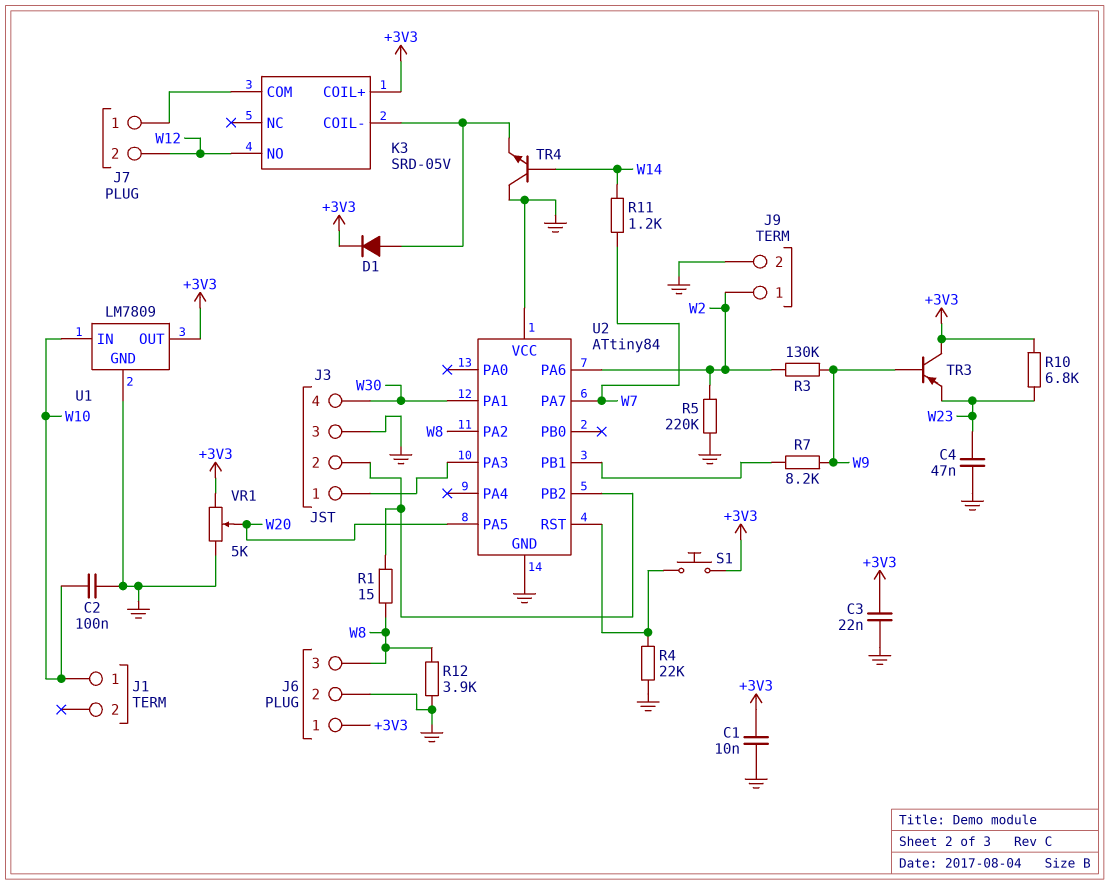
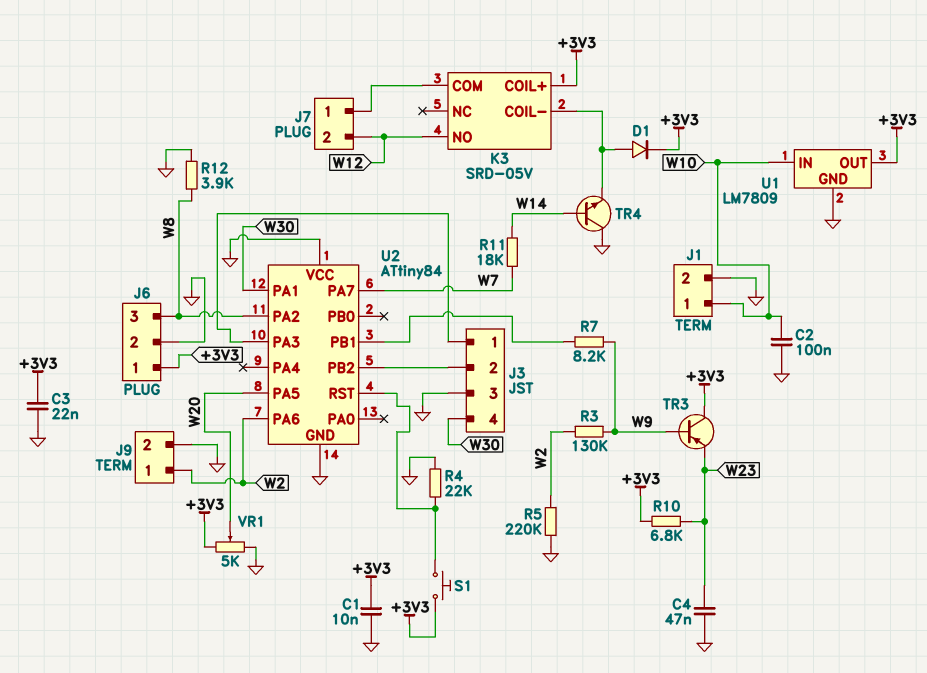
J1 pin 2: none -> GND
R1: 15 (J3/2, W8) -> none
R11: 1.2k (W7, W14) -> 18k (W7, W14)

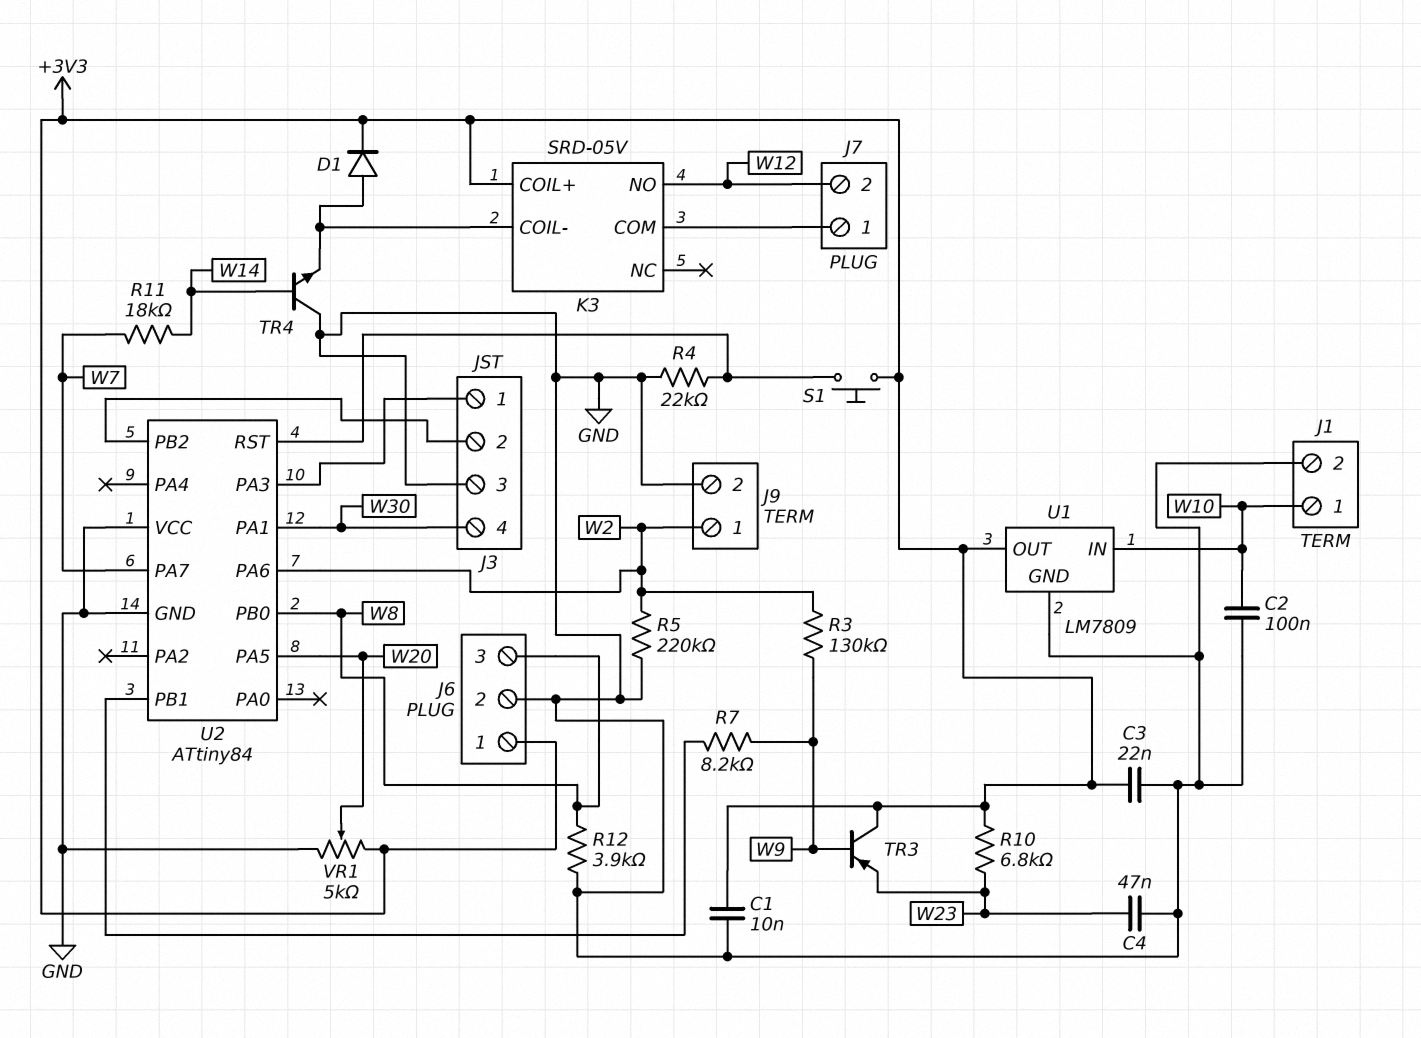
U2 pin PA2: W8 -> none
U2 pin PB0: none -> W8

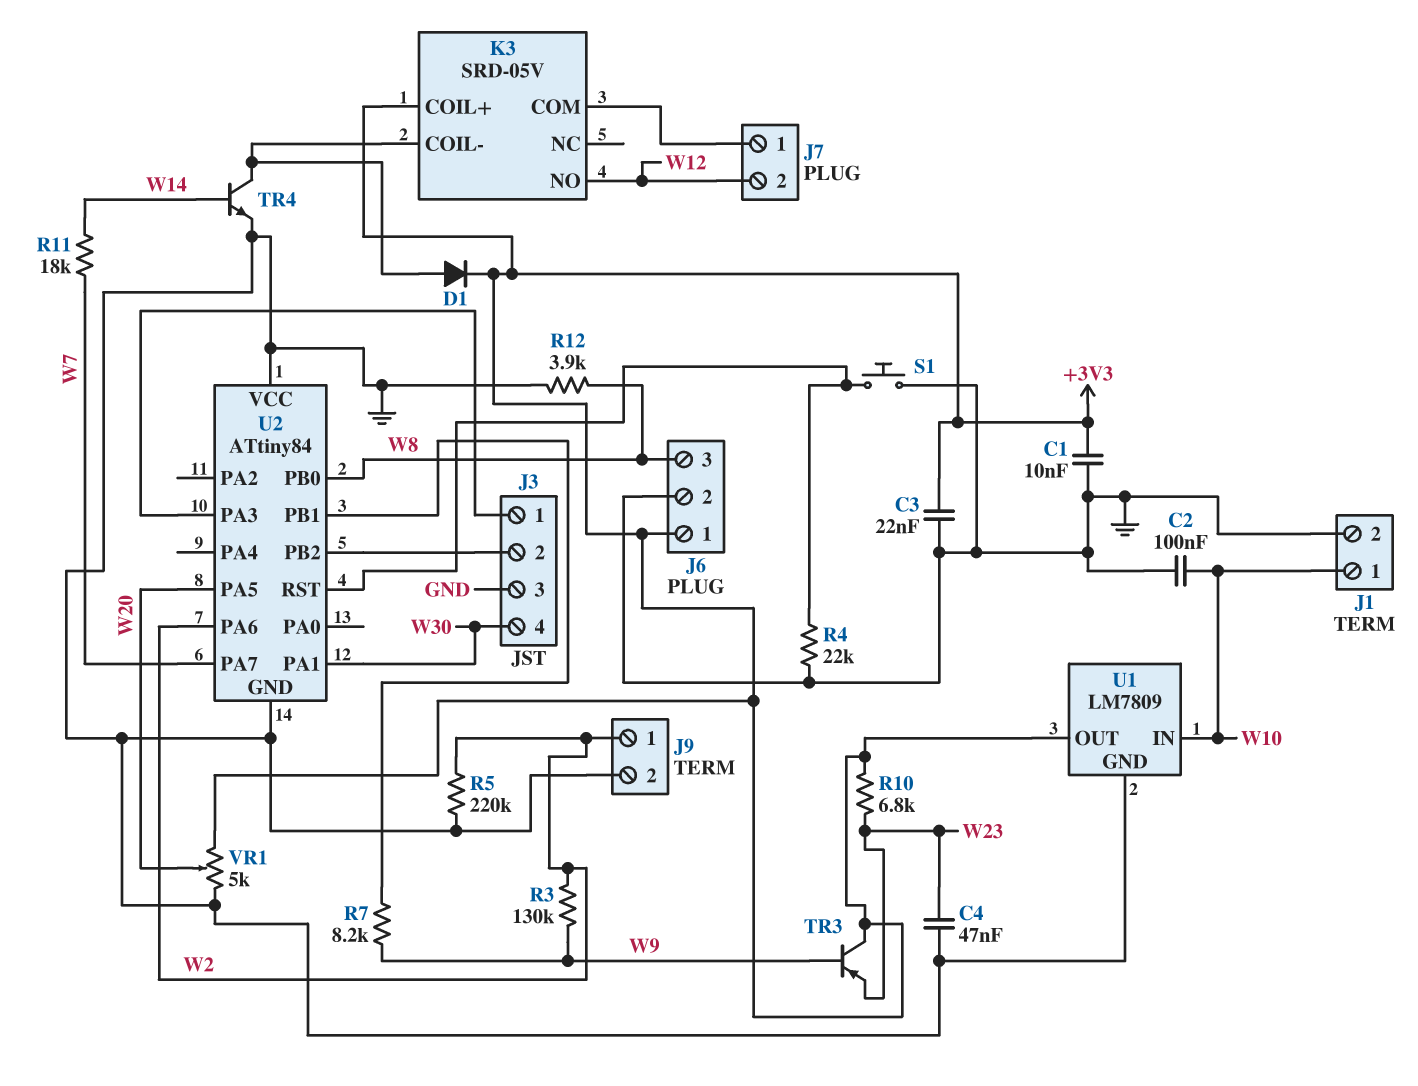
S1: button (+3V3, U2/RST) -> button (GND, U2/RST)
TR4: NPN (B W14, C GND, E K3/COIL-) -> NPN (B W14, C K3/COIL-, E GND)

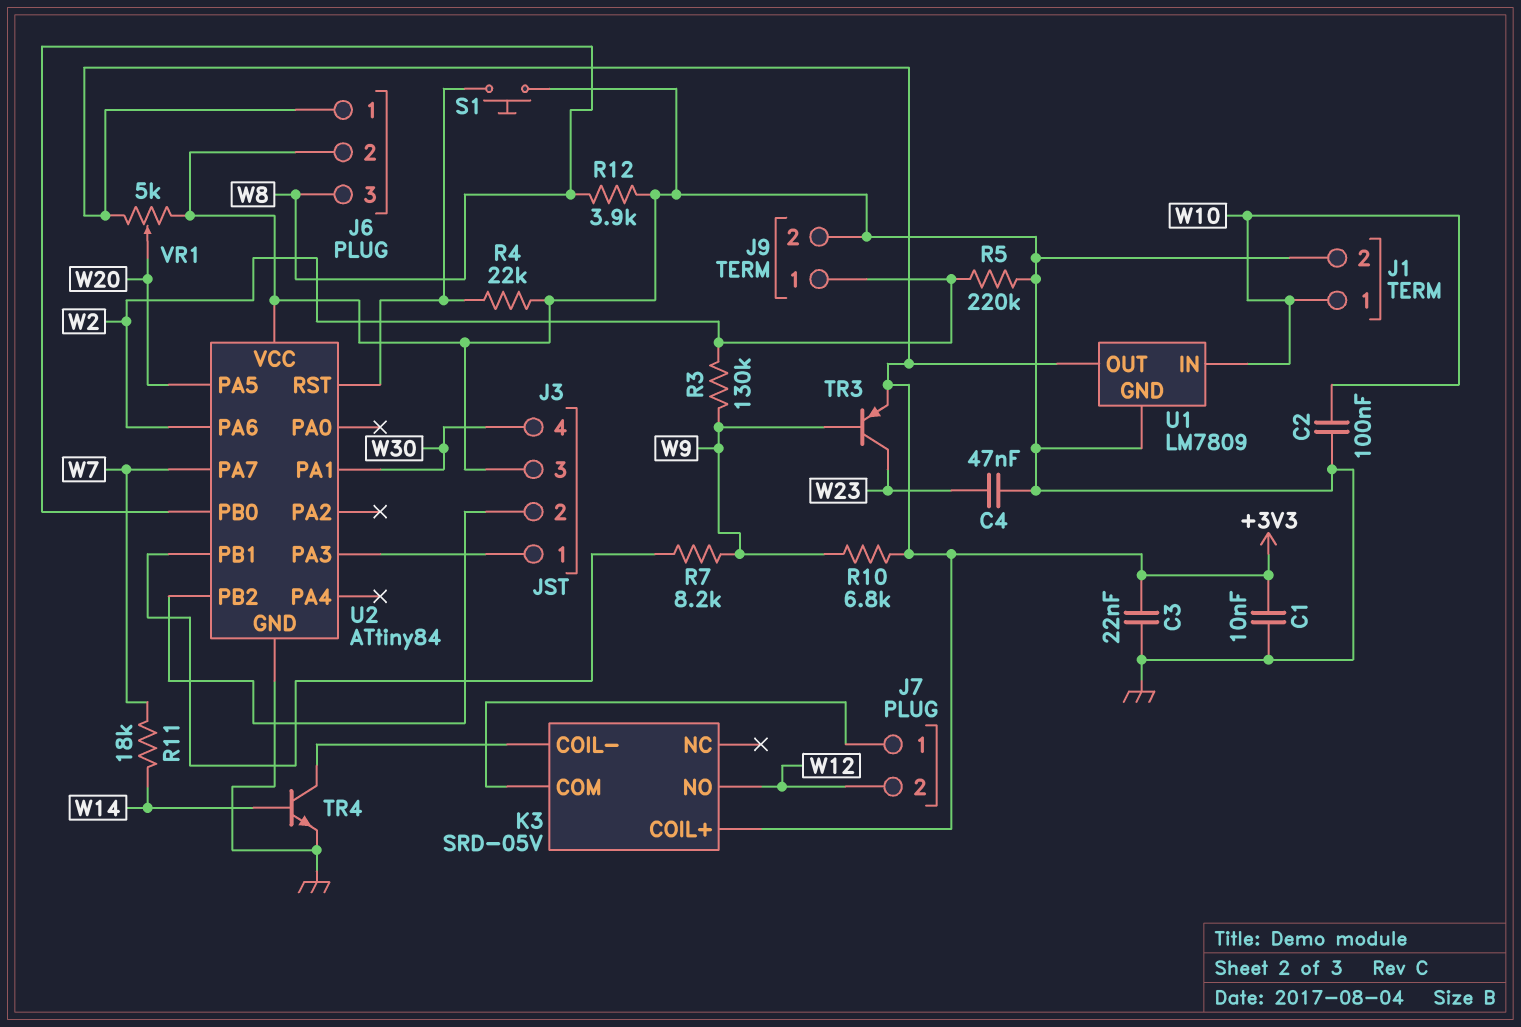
D1: diode (A K3/COIL-, K +3V3) -> none
R10: 6.8k (+3V3, W23) -> 6.8k (+3V3, W9)
TR3: PNP (B W9, C +3V3, E W23) -> PNP (B W9, C W23, E +3V3)

